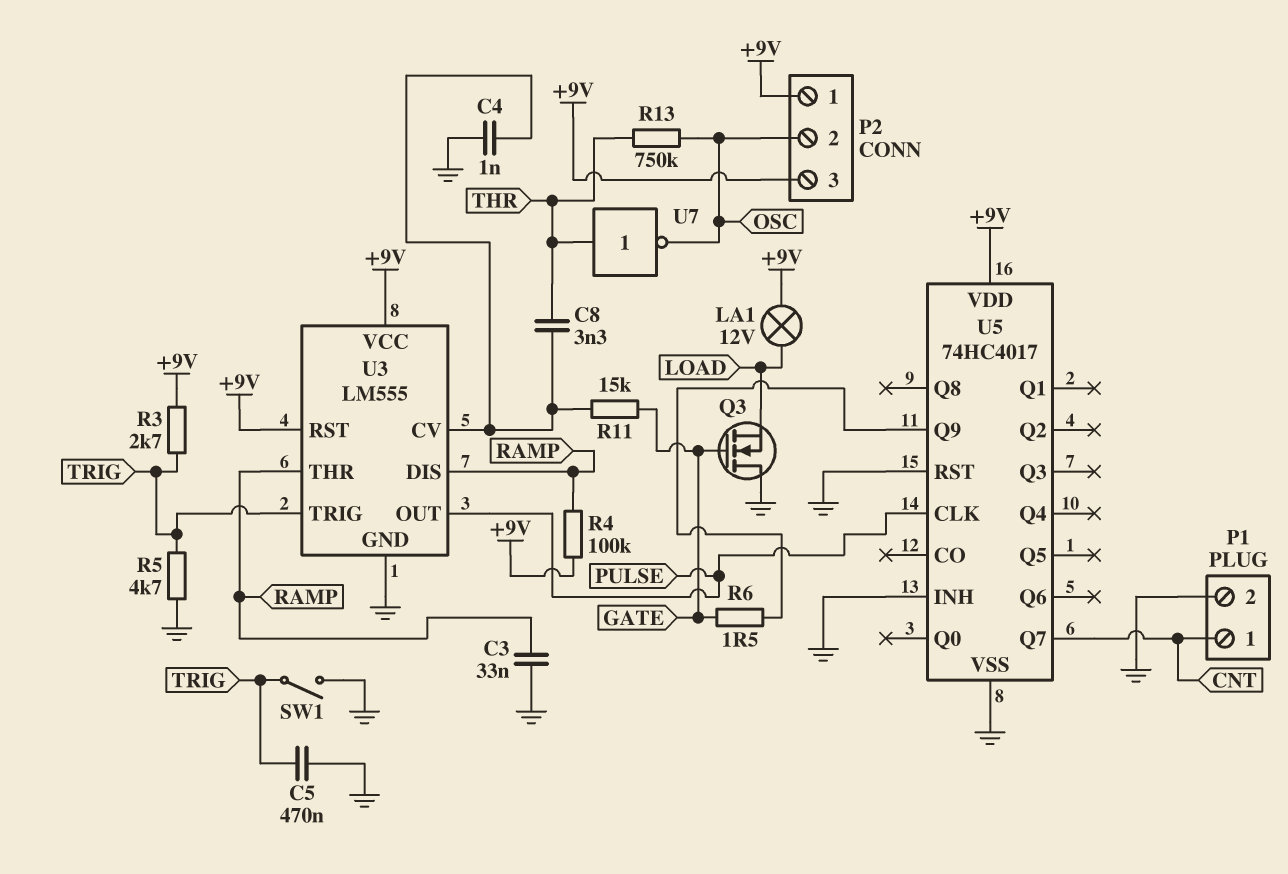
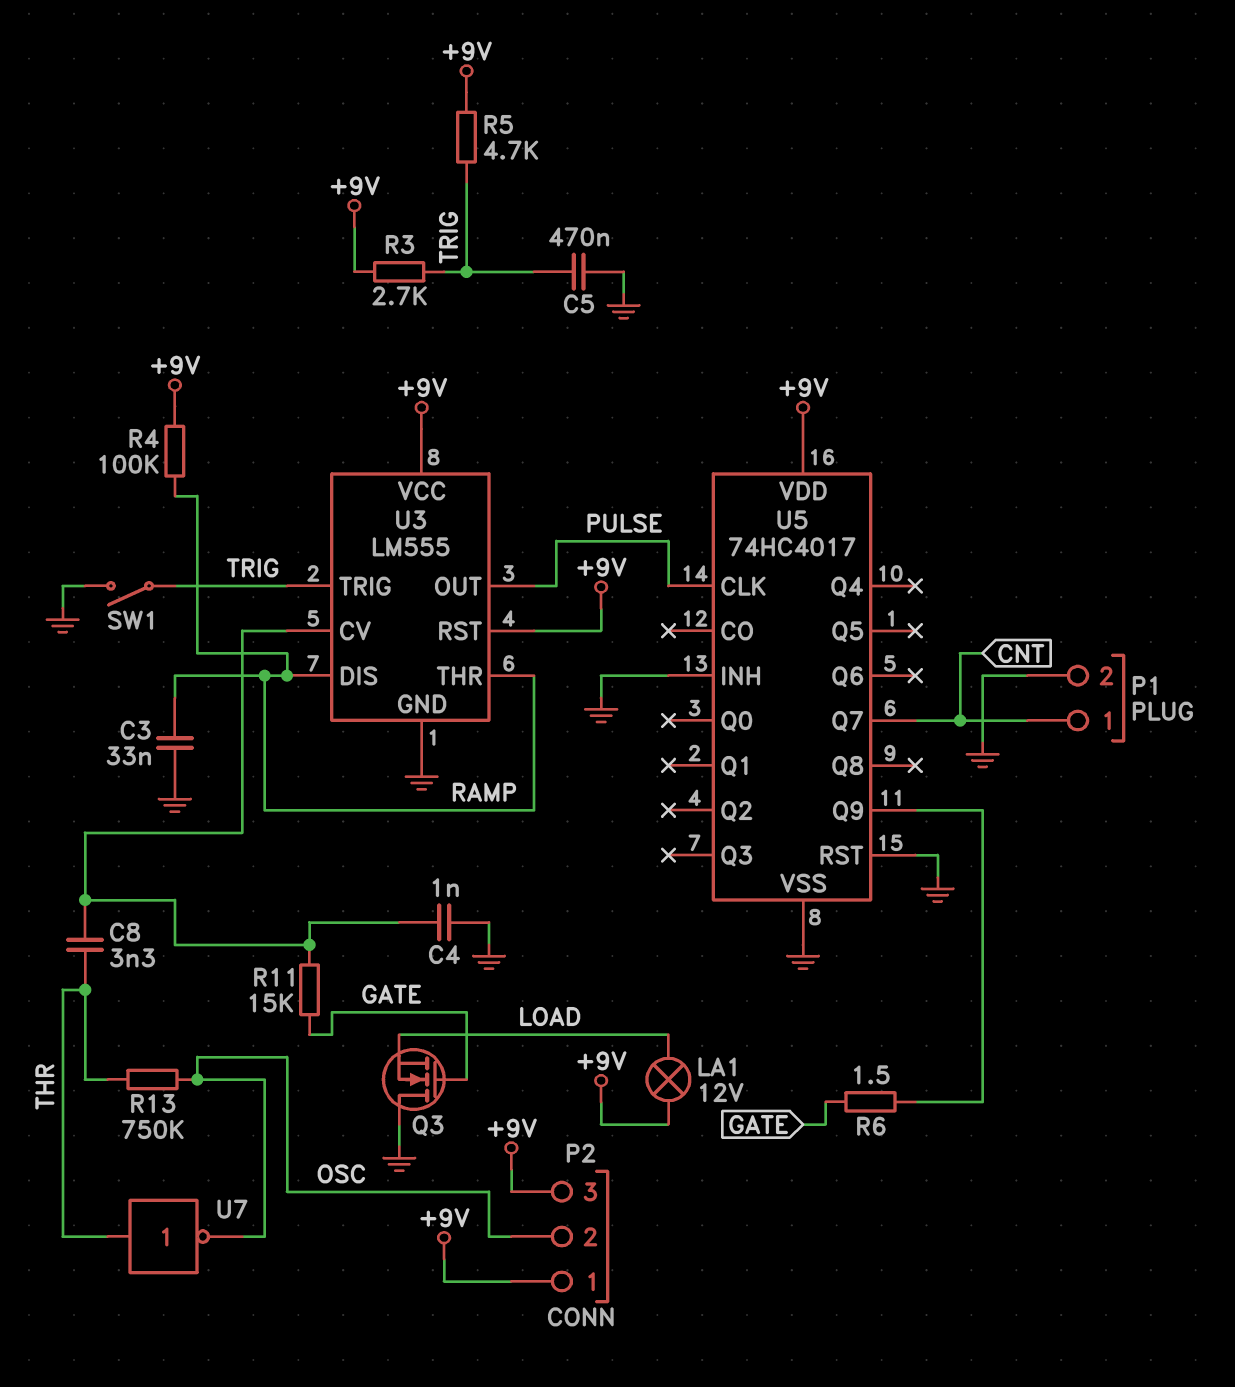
R5: 4.7k (GND, TRIG) -> 4.7k (+9V, TRIG)

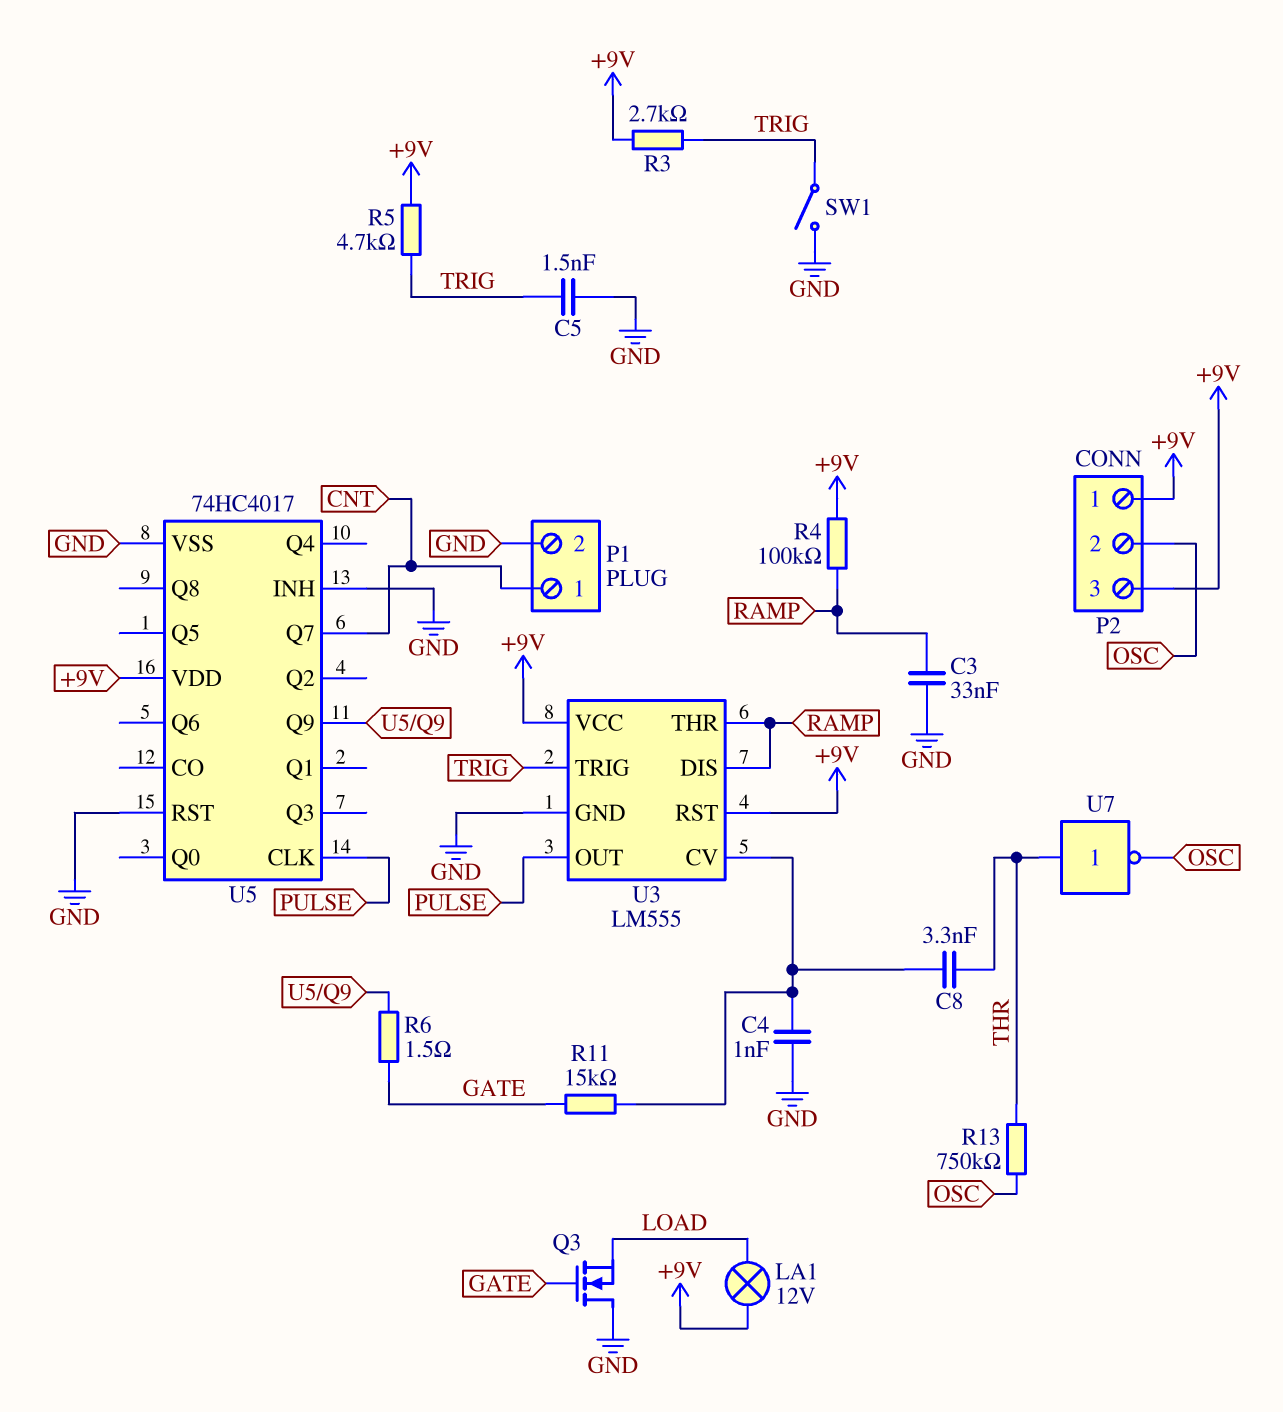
C5: 470nF (GND, TRIG) -> 1.5nF (GND, TRIG)

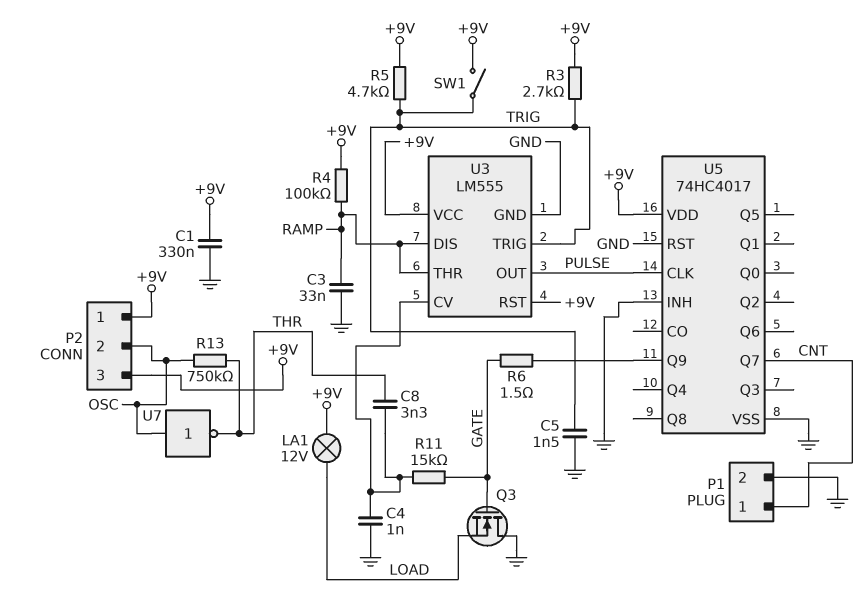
C1: none -> 330nF (+9V, GND)
SW1: switch (GND, TRIG) -> switch (+9V, TRIG)
U7: NOT (in THR, out OSC) -> NOT (in OSC, out THR)

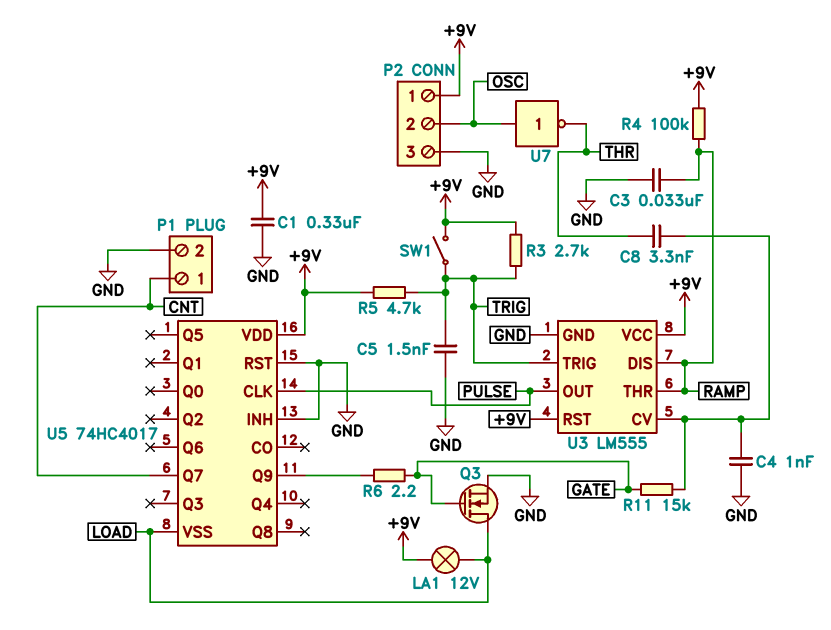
P2 pin 3: +9V -> GND
Q3: NMOS (G GATE, D GND, S LOAD) -> NMOS (G GATE, D LOAD, S GND)
R6: 1.5 (GATE, U5/Q9) -> 2.2 (GATE, U5/Q9)
R13: 750k (OSC, THR) -> none
U5 pin VSS: GND -> LOAD

